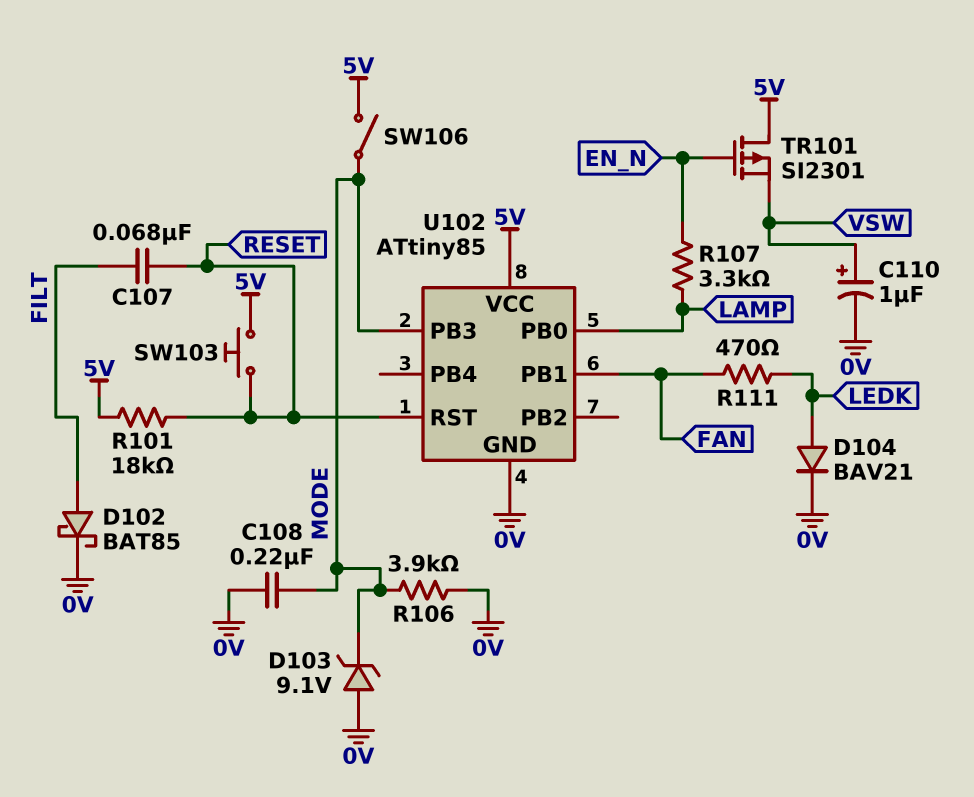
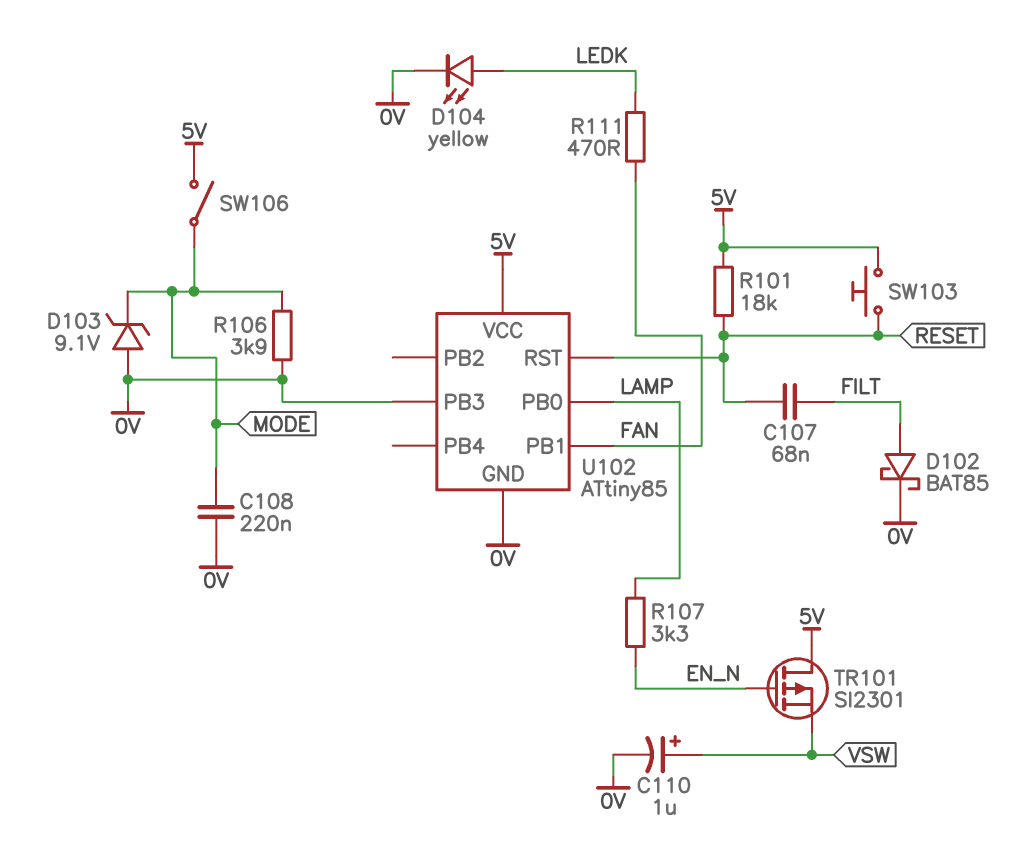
D104: diode BAV21 (A LEDK, K 0V) -> LED yellow (A LEDK, K 0V)
U102 pin PB3: MODE -> 0V

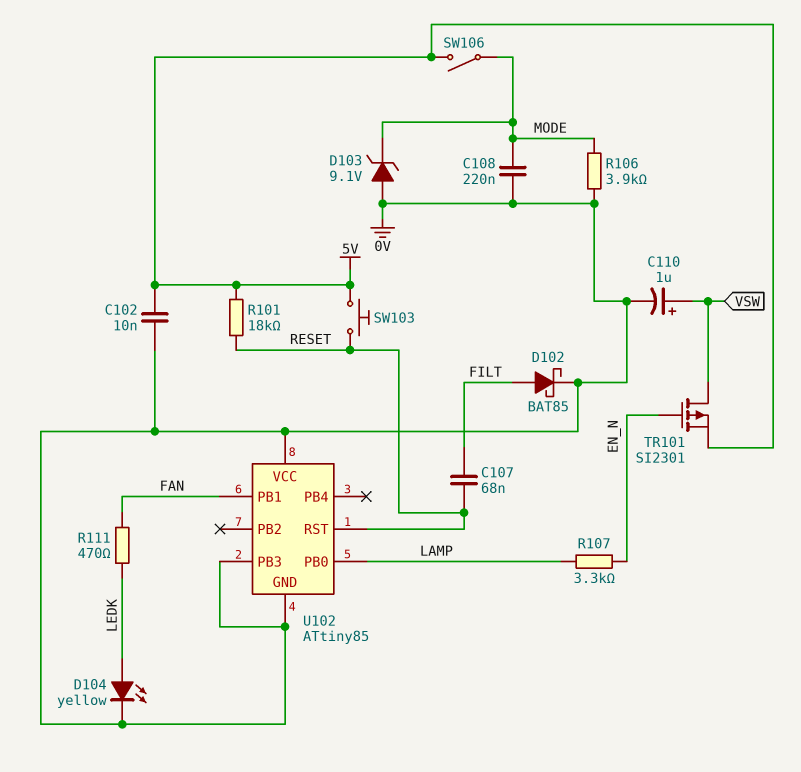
C102: none -> 10nF (0V, 5V)
TR101: PMOS SI2301 (G EN_N, D 5V, S VSW) -> PMOS SI2301 (G EN_N, D VSW, S 5V)
U102 pin VCC: 5V -> 0V

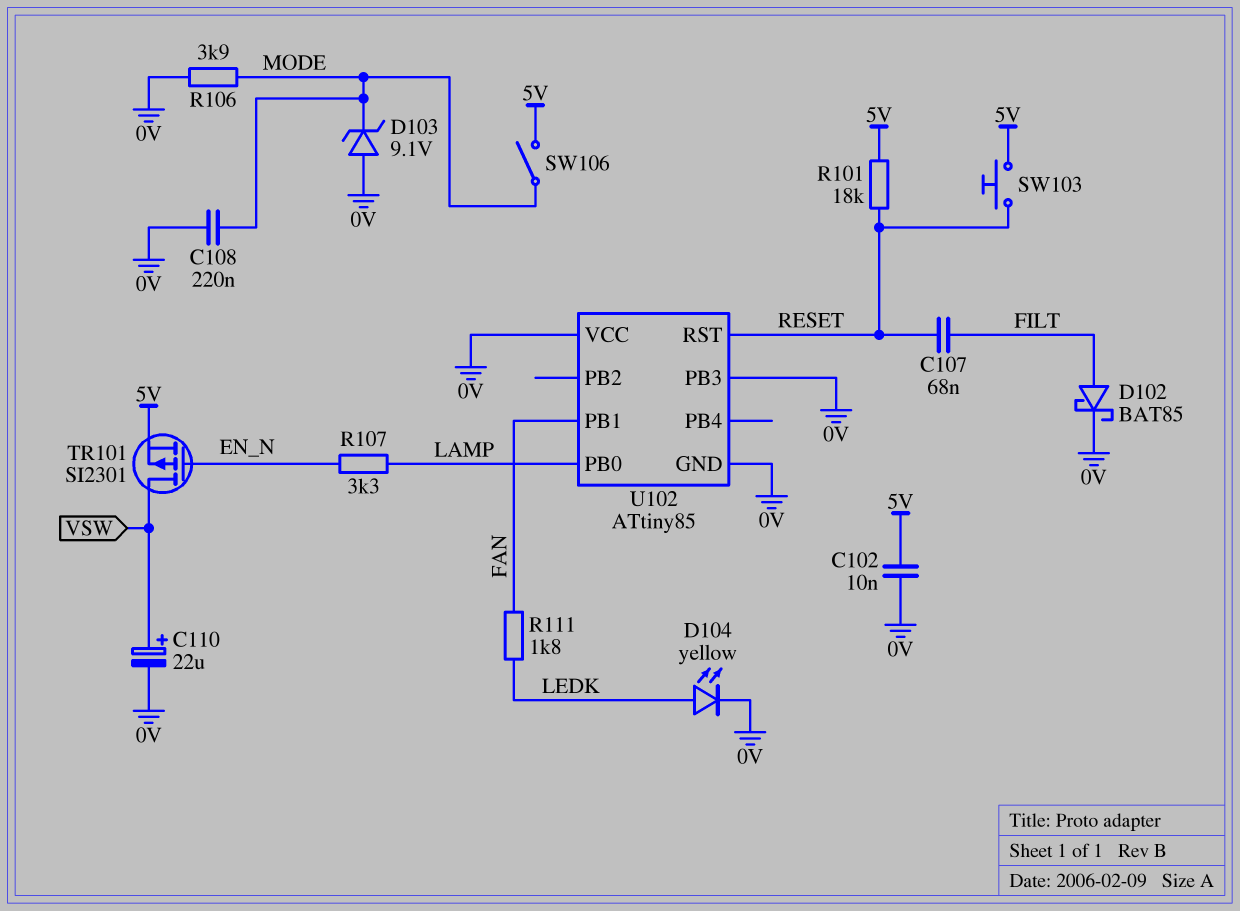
C110: 1uF (plus VSW, minus 0V) -> 22uF (plus VSW, minus 0V)
R111: 470 (FAN, LEDK) -> 1.8k (FAN, LEDK)

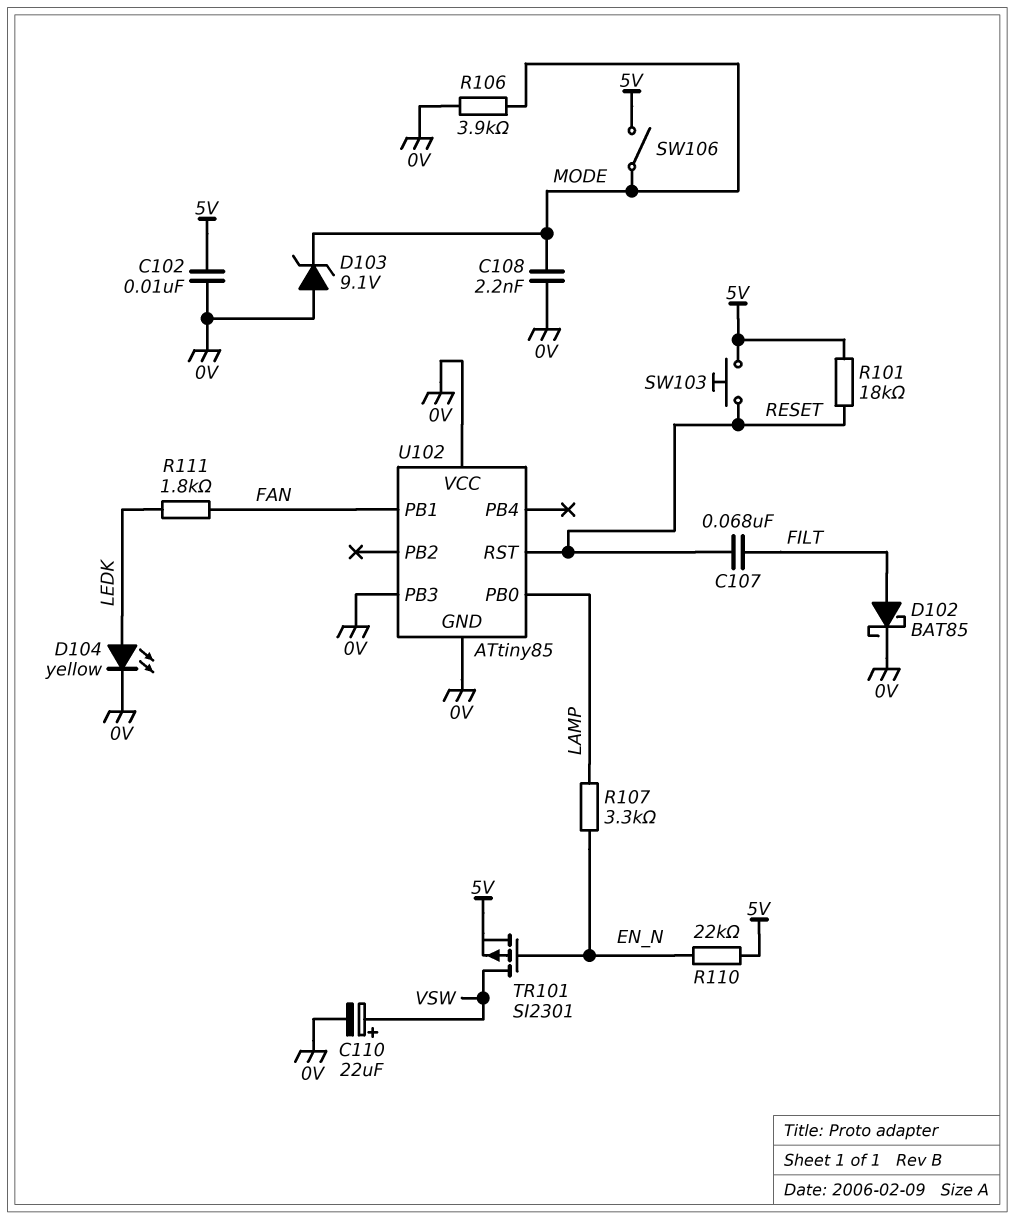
C108: 220nF (0V, MODE) -> 2.2nF (0V, MODE)
R110: none -> 22k (5V, EN_N)

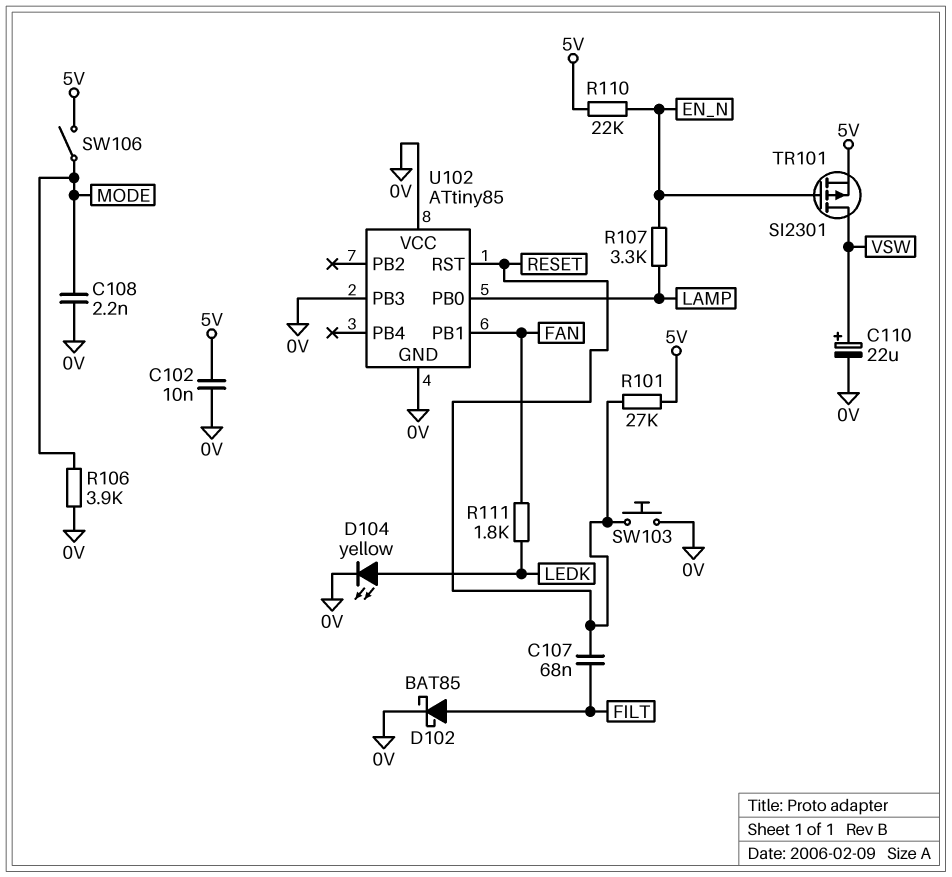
D103: zener 9.1V (A 0V, K MODE) -> none
R101: 18k (5V, RESET) -> 27k (5V, RESET)
SW103: button (5V, RESET) -> button (0V, RESET)

